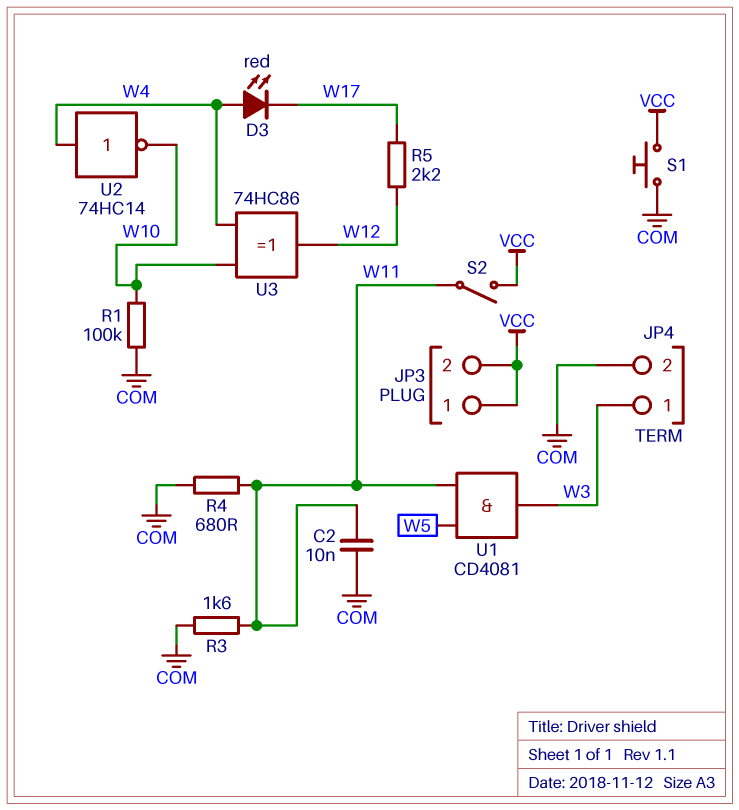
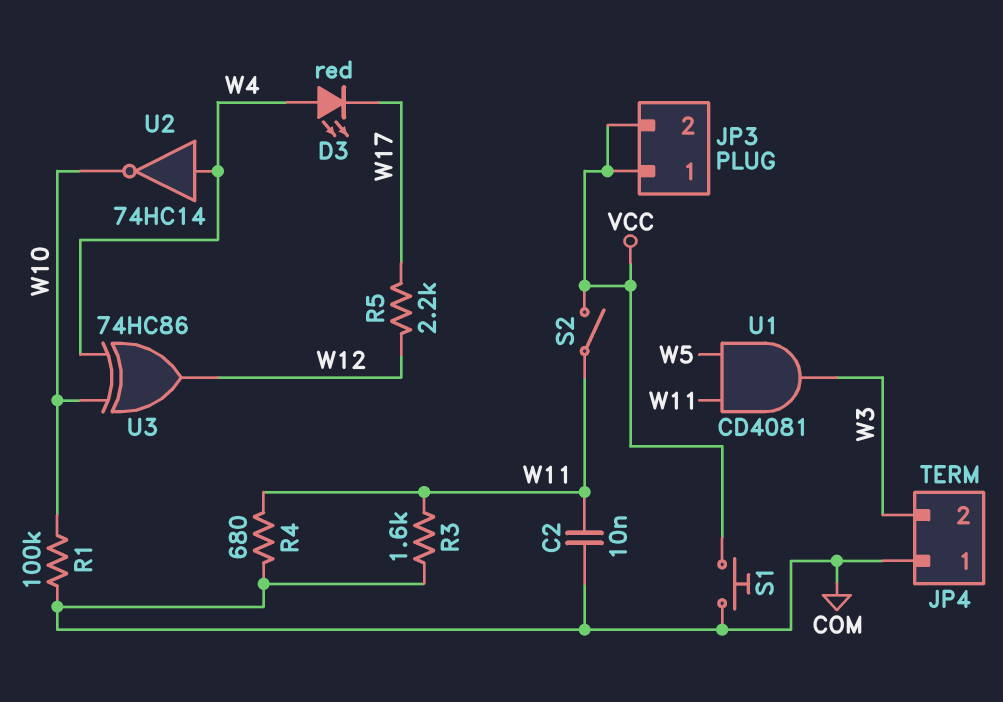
JP4 pin 1: W3 -> COM
JP4 pin 2: COM -> W3

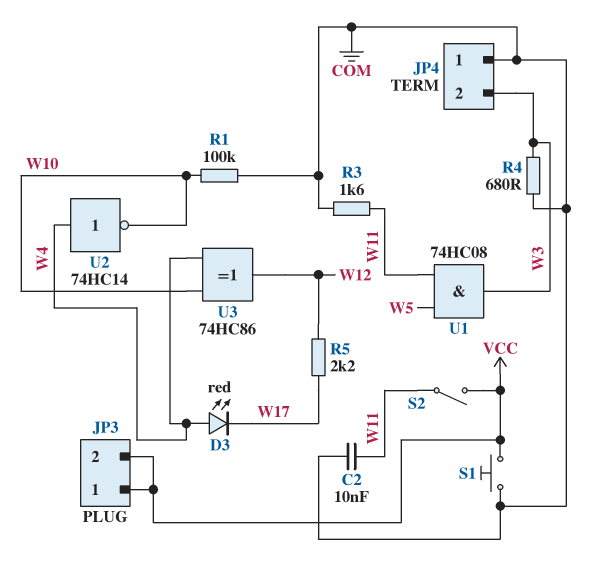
R4: 680 (COM, W11) -> 680 (COM, W3)
U1: AND CD4081 (in W5, in W11, out W3) -> AND 74HC08 (in W5, in W11, out W3)

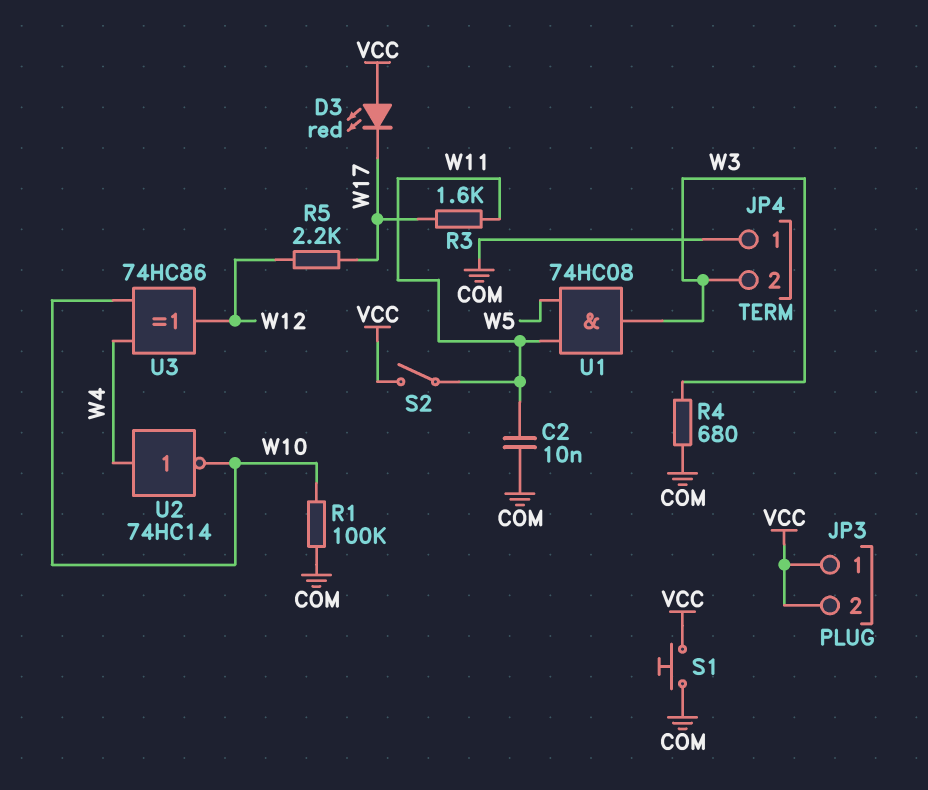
D3: LED red (A W4, K W17) -> LED red (A VCC, K W17)
R3: 1.6k (COM, W11) -> 1.6k (W11, W17)

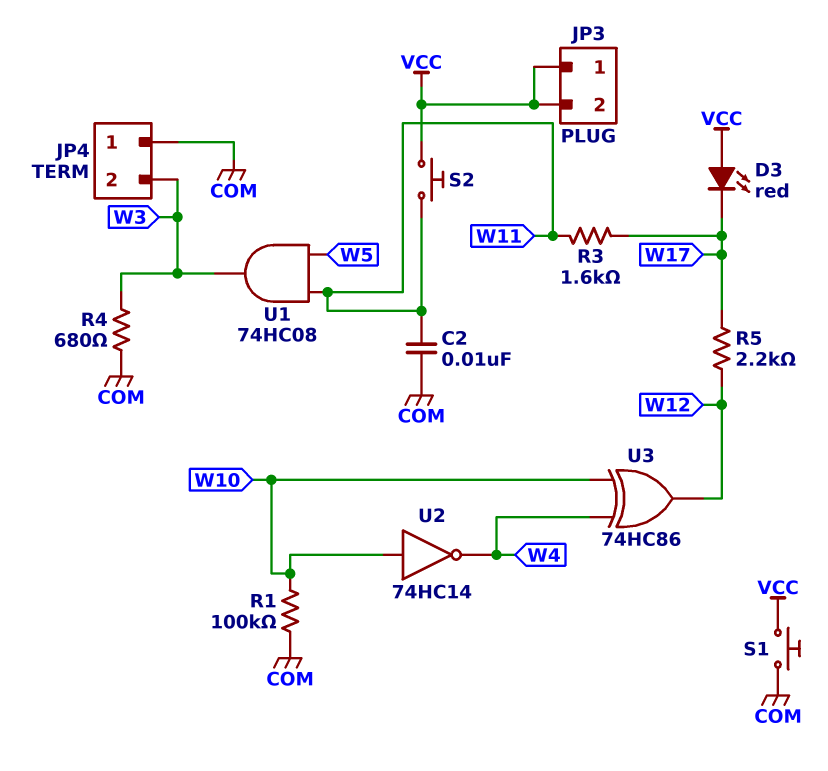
S2: switch (VCC, W11) -> button (VCC, W11)
U2: NOT 74HC14 (in W4, out W10) -> NOT 74HC14 (in W10, out W4)

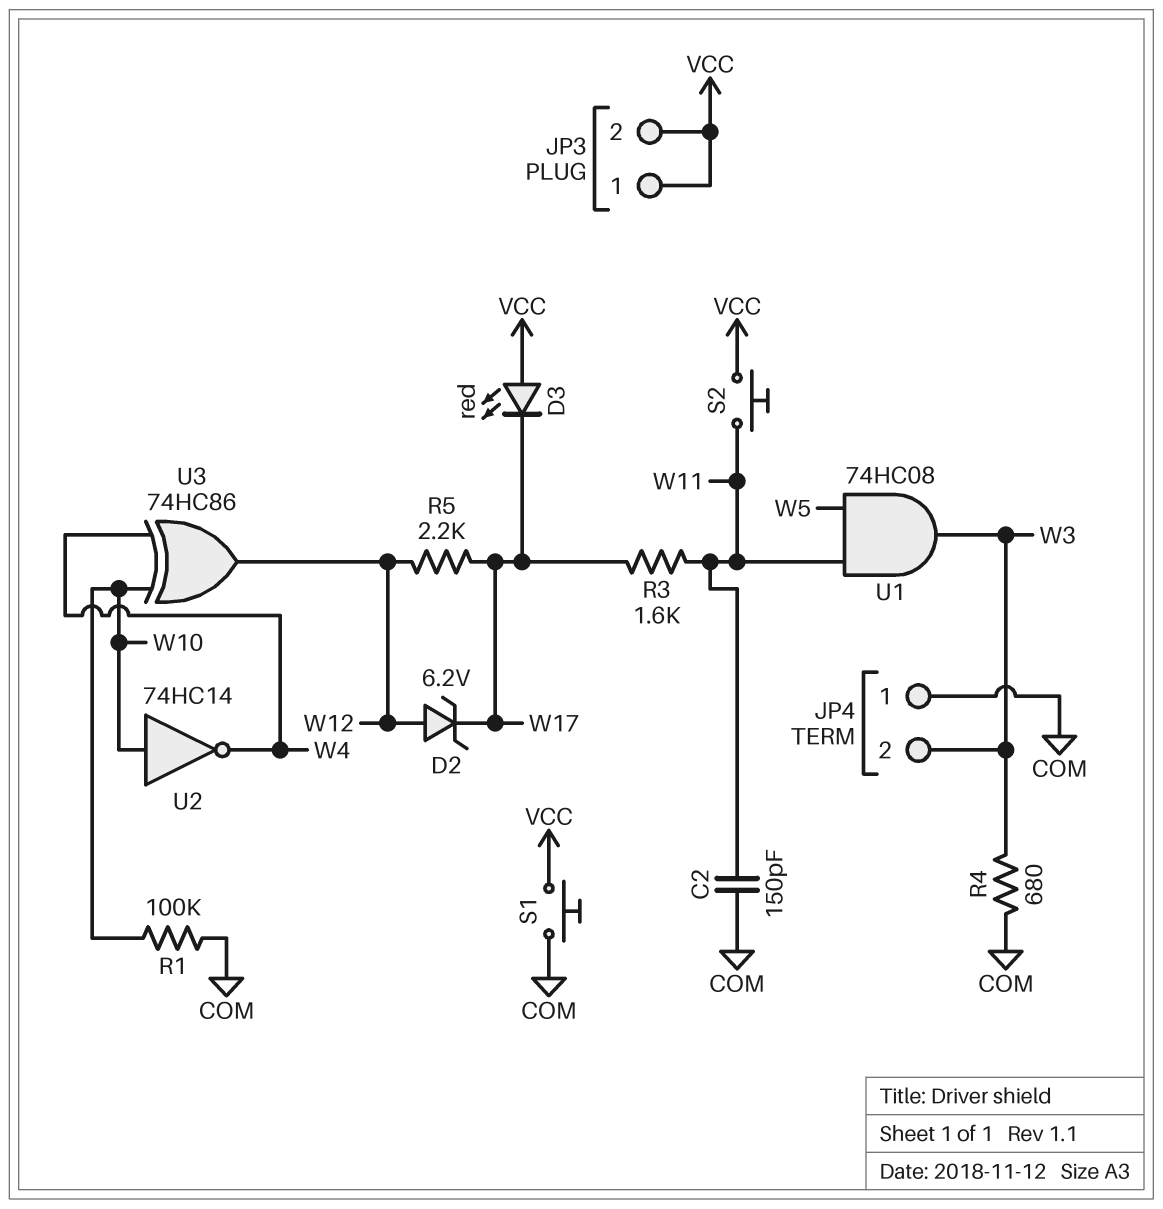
C2: 10nF (COM, W11) -> 150pF (COM, W11)
D2: none -> zener 6.2V (A W12, K W17)

